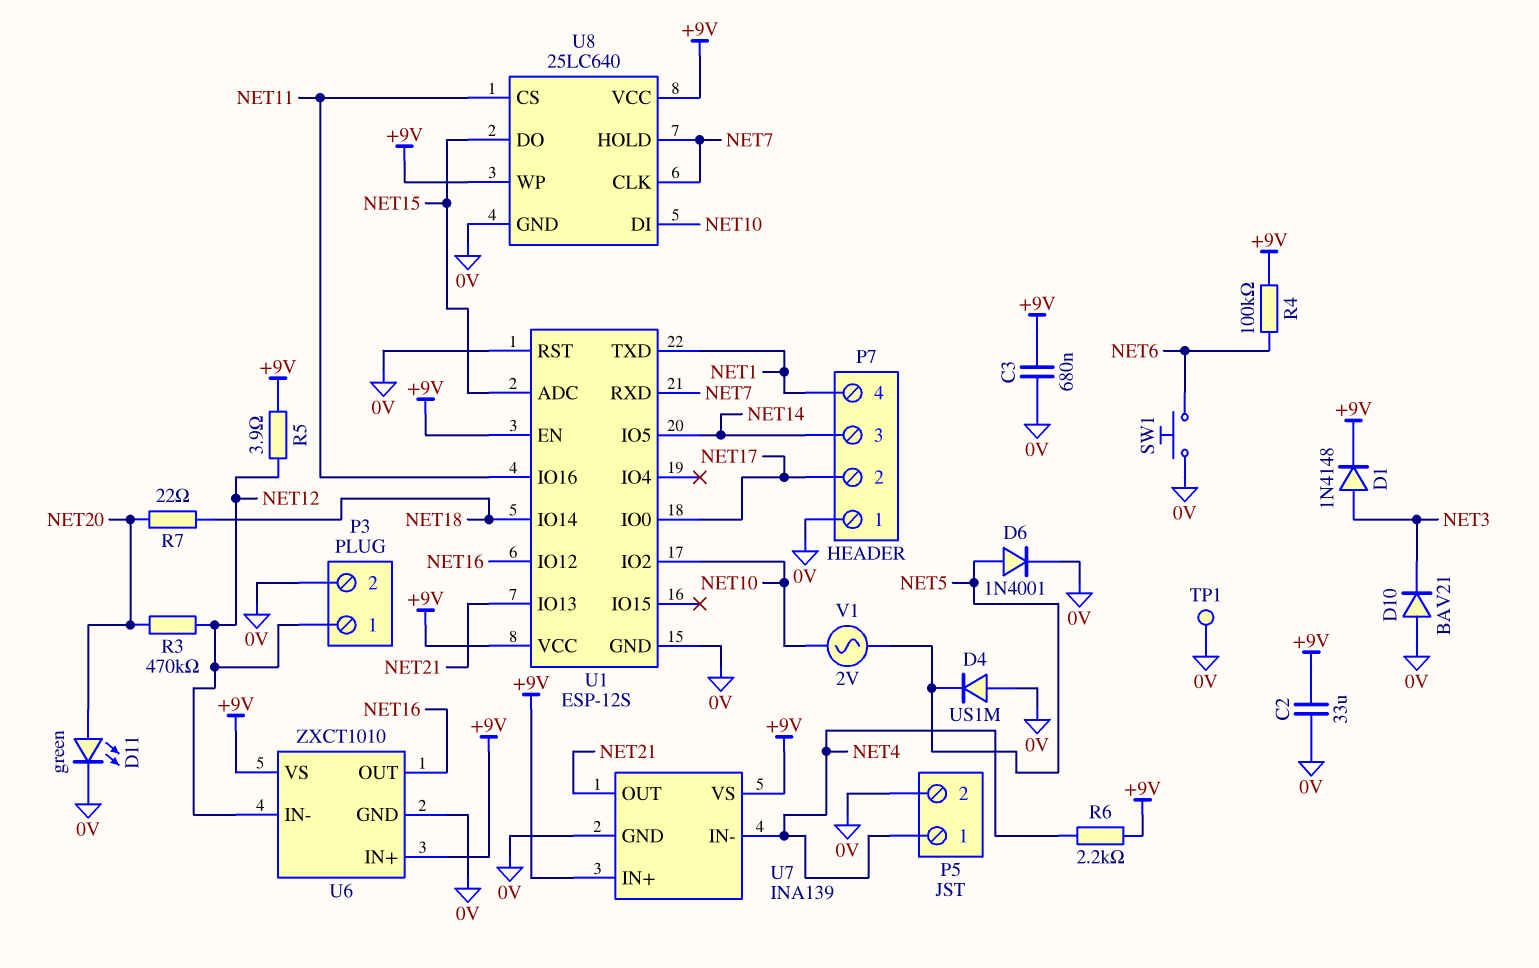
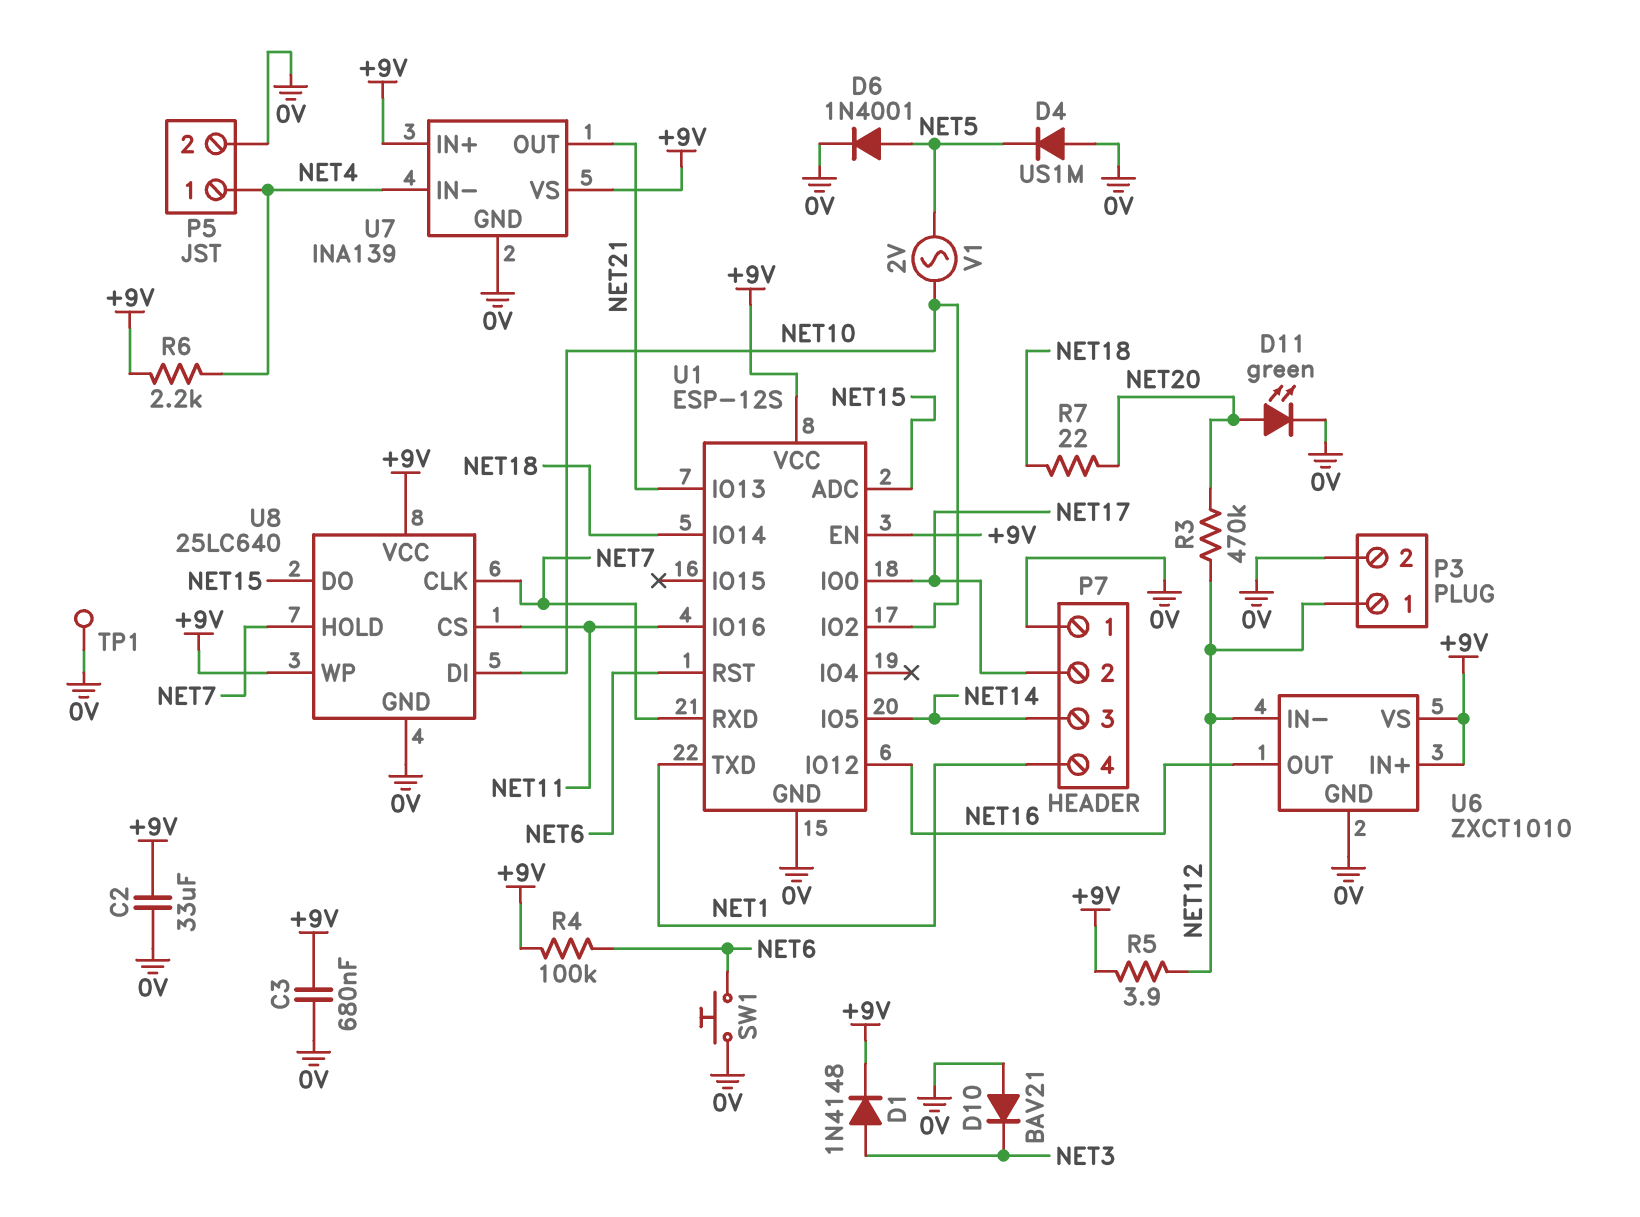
U1 pin RST: 0V -> NET6

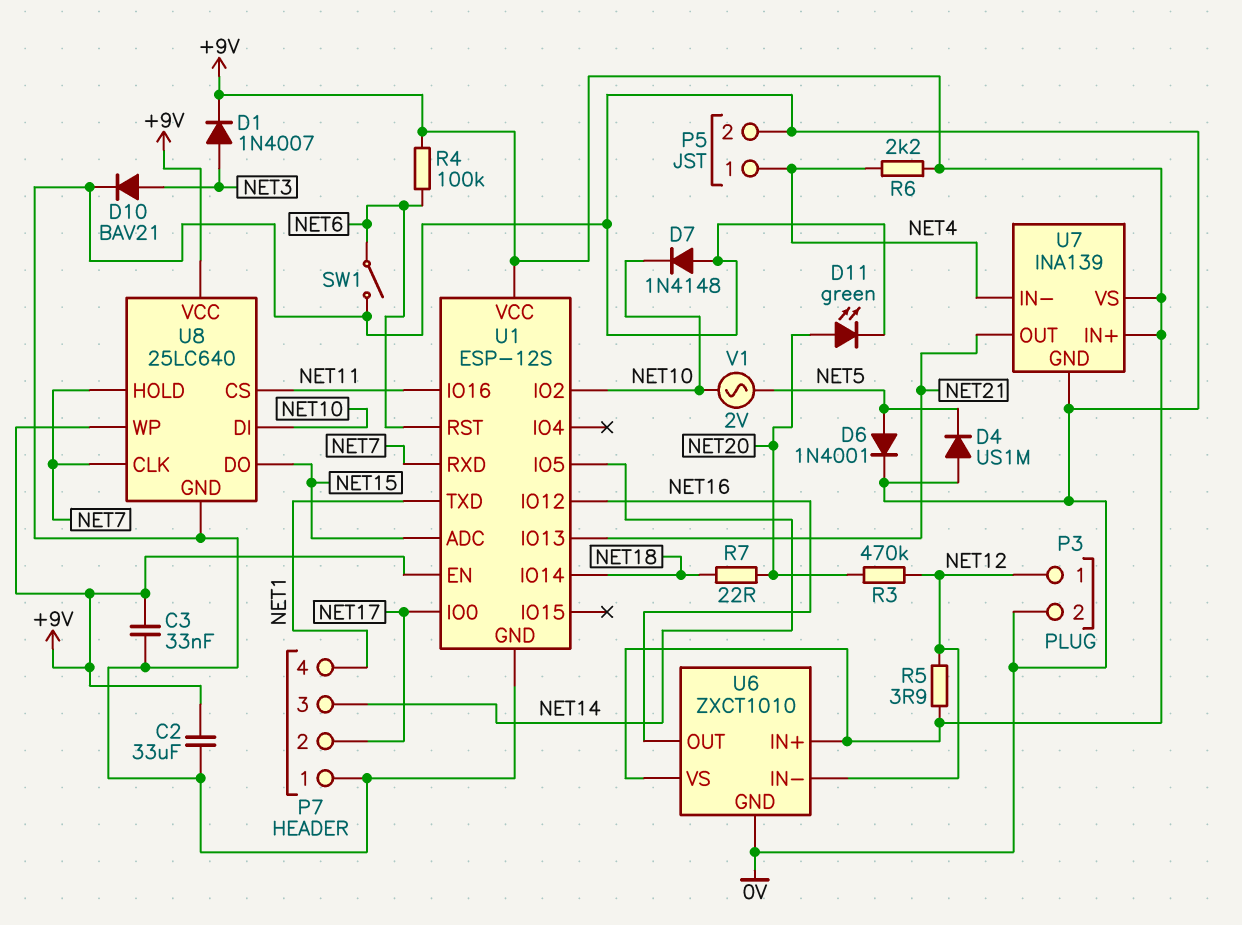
C3: 680nF (+9V, 0V) -> 33nF (+9V, 0V)
D1: diode 1N4148 (A NET3, K +9V) -> diode 1N4007 (A NET3, K +9V)
D7: none -> diode 1N4148 (A 0V, K NET10)
D10: diode BAV21 (A 0V, K NET3) -> diode BAV21 (A NET3, K 0V)
SW1: button (0V, NET6) -> switch (0V, NET6)
TP1: test point (0V) -> none

